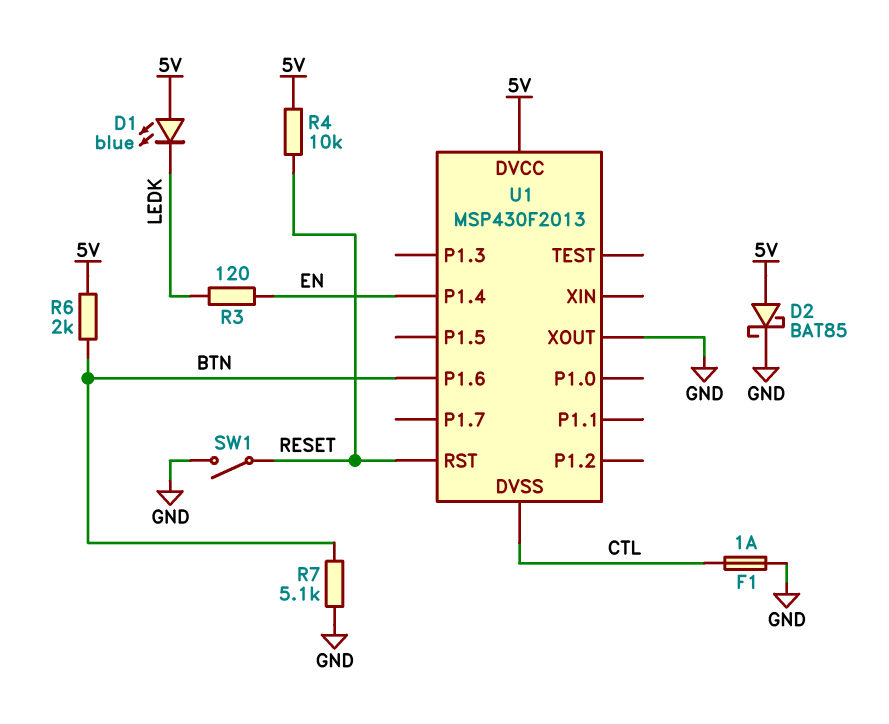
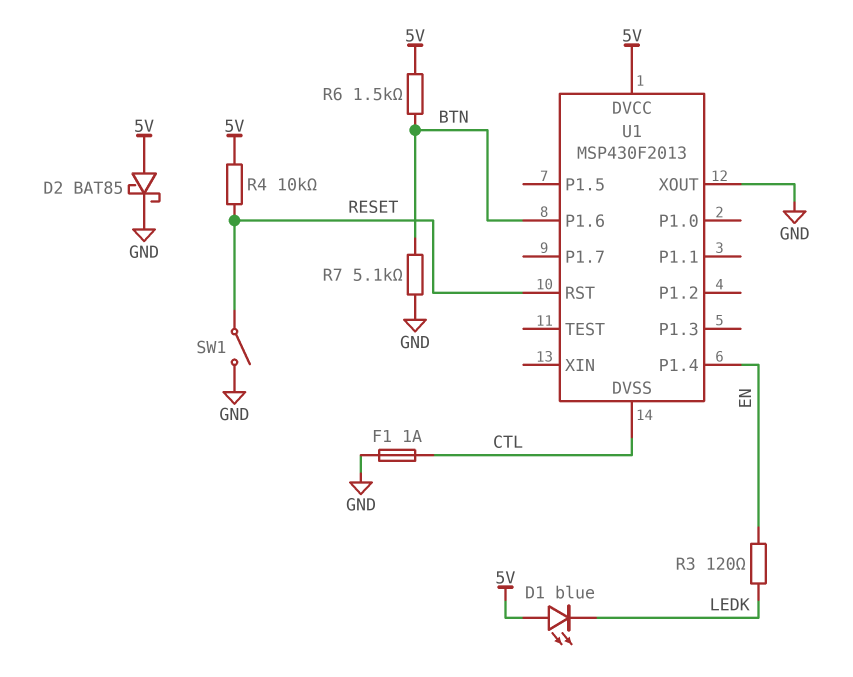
R6: 2k (5V, BTN) -> 1.5k (5V, BTN)

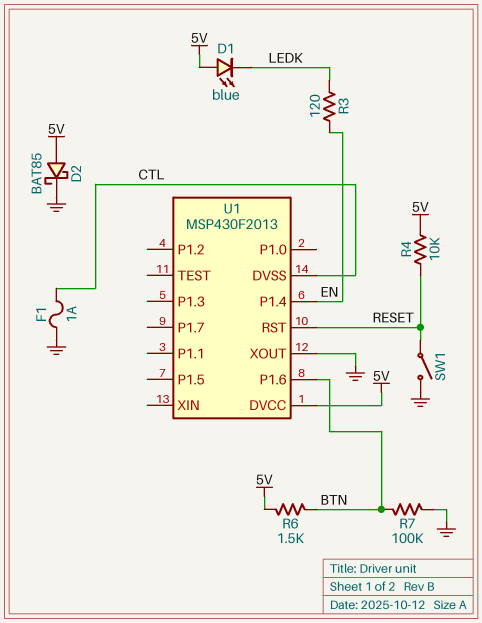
R7: 5.1k (BTN, GND) -> 100k (BTN, GND)

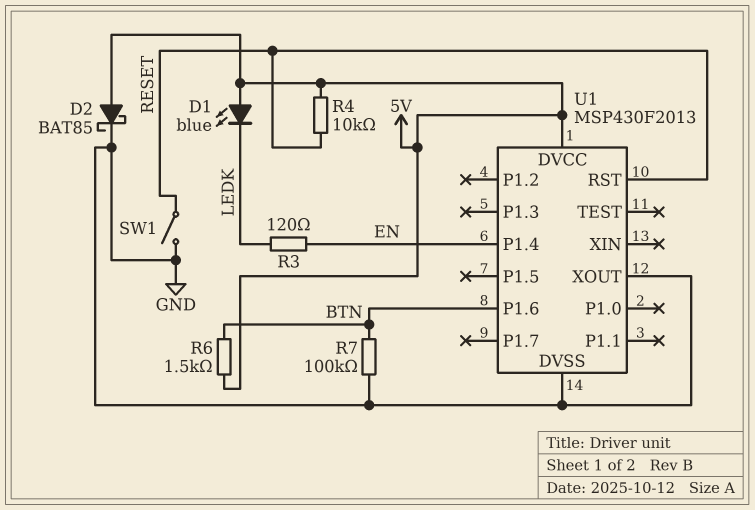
F1: 1A (CTL, GND) -> none
U1 pin DVSS: CTL -> GND

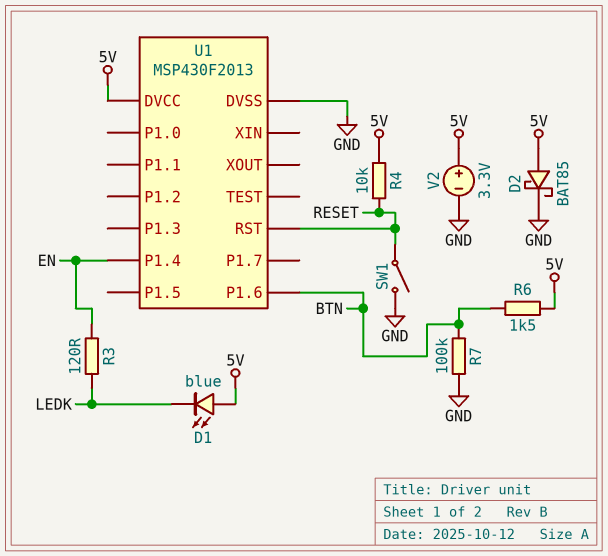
U1 pin XOUT: GND -> none
V2: none -> 3.3V (plus 5V, minus GND)

